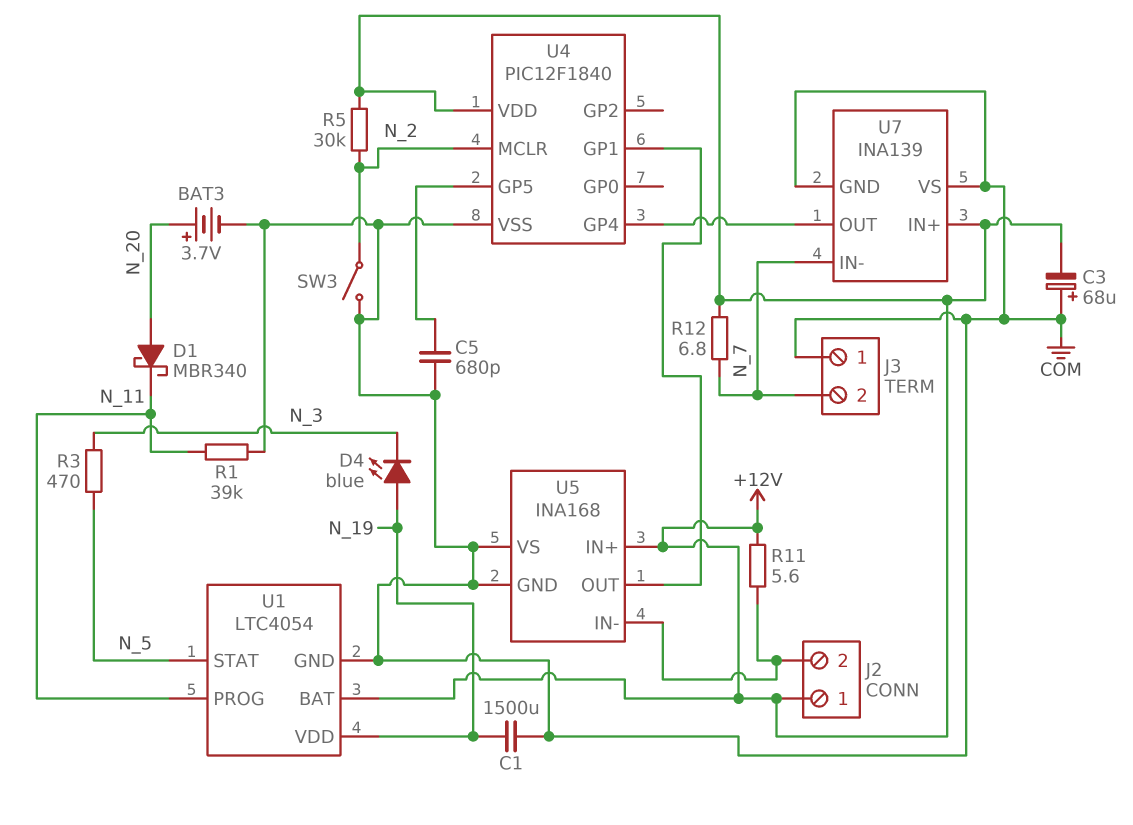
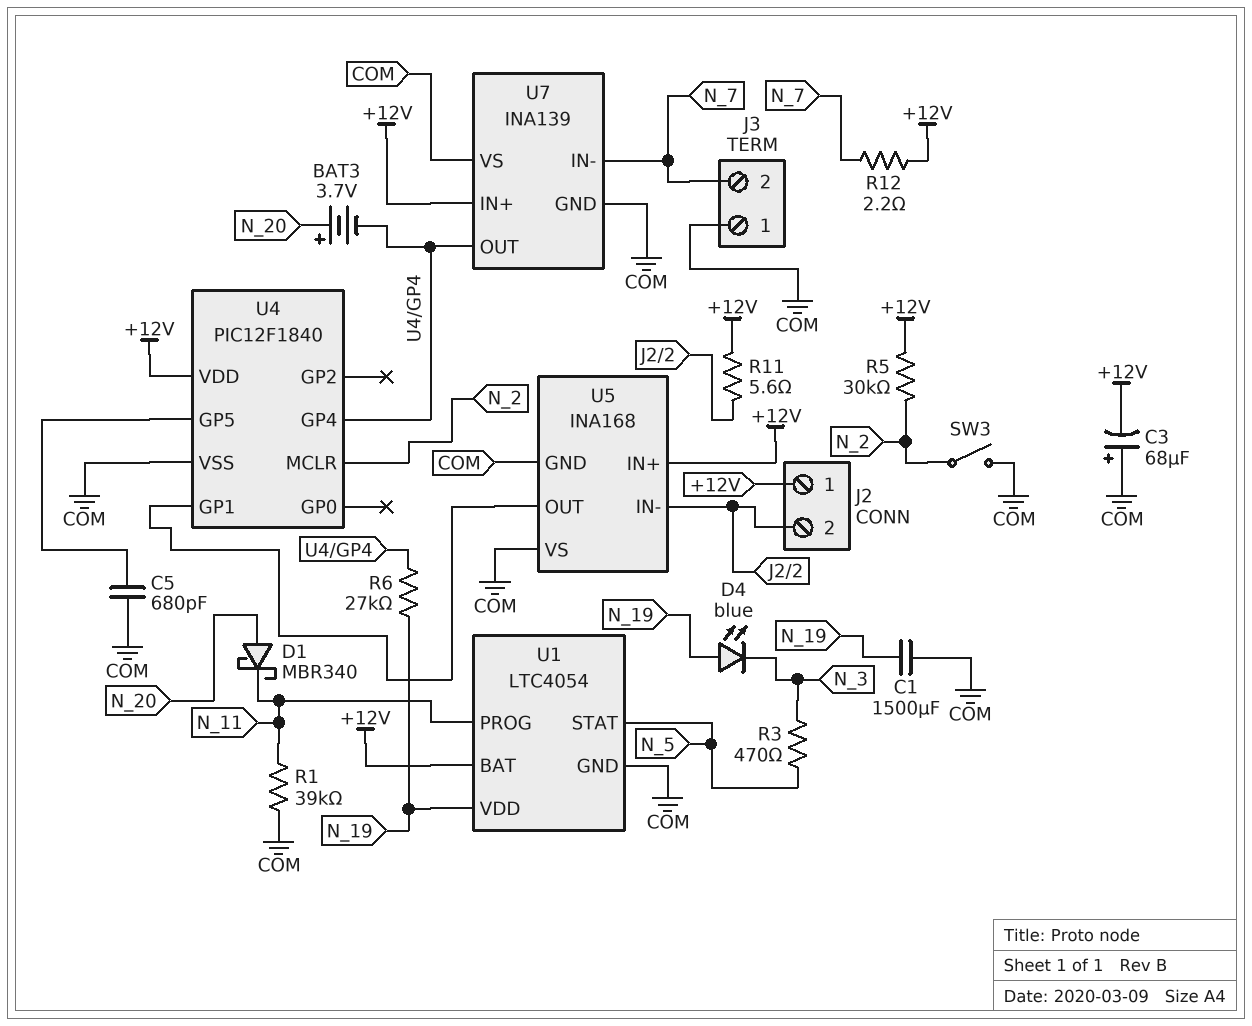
BAT3: 3.7V (plus N_20, minus COM) -> 3.7V (plus N_20, minus U4/GP4)
R6: none -> 27k (N_19, U4/GP4)
R12: 6.8 (+12V, N_7) -> 2.2 (+12V, N_7)

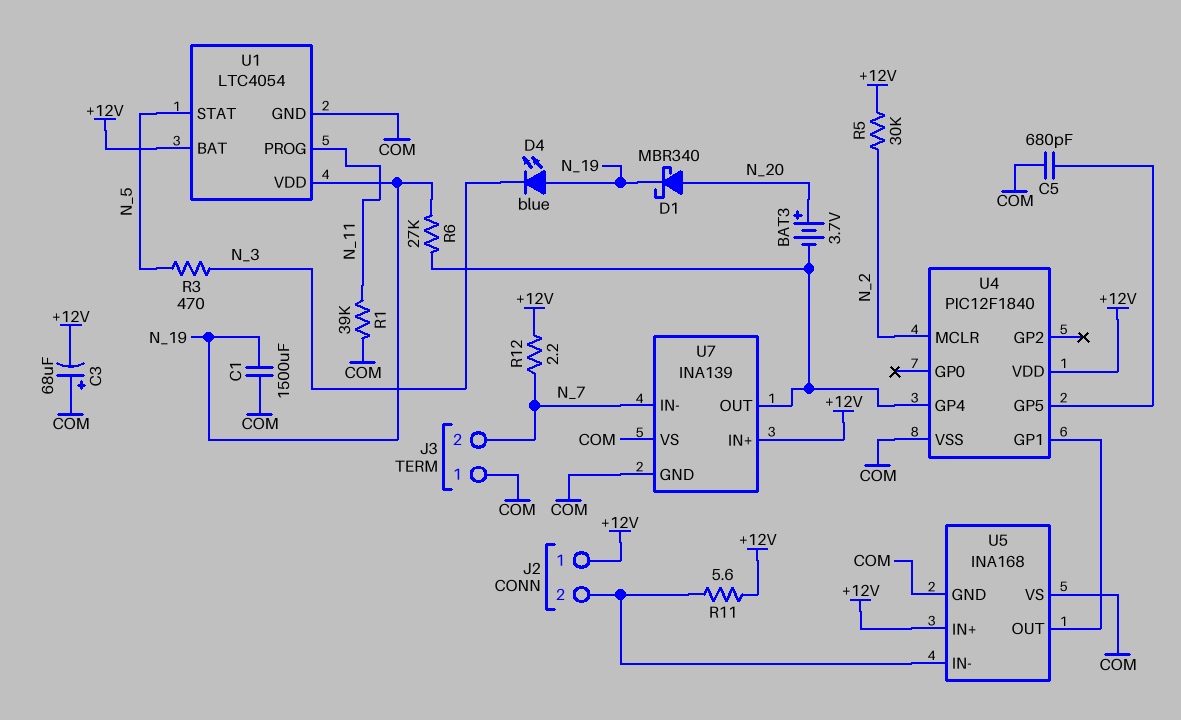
D1: schottky MBR340 (A N_20, K N_11) -> schottky MBR340 (A N_20, K N_19)
SW3: switch (COM, N_2) -> none

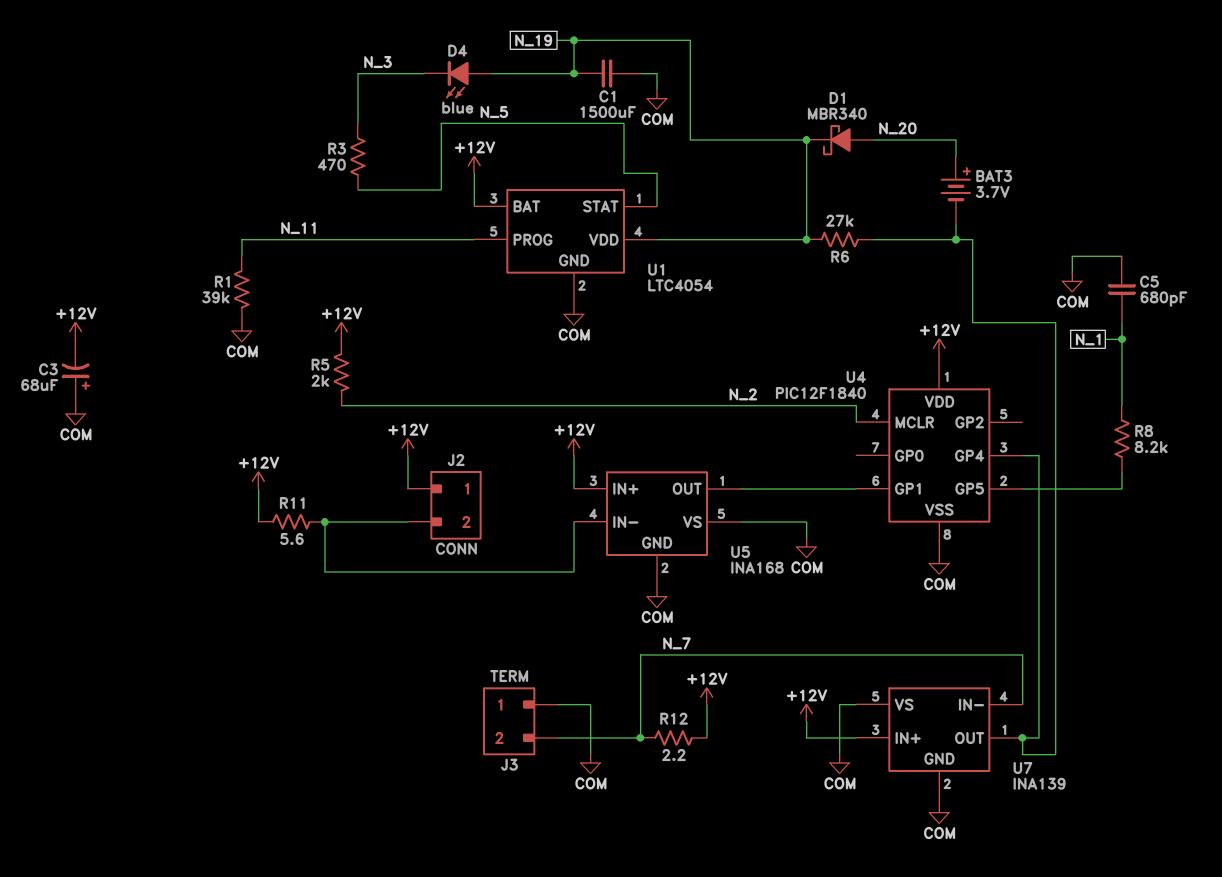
C5: 680pF (COM, U4/GP5) -> 680pF (COM, N_1)
R5: 30k (+12V, N_2) -> 2k (+12V, N_2)
R8: none -> 8.2k (N_1, U4/GP5)

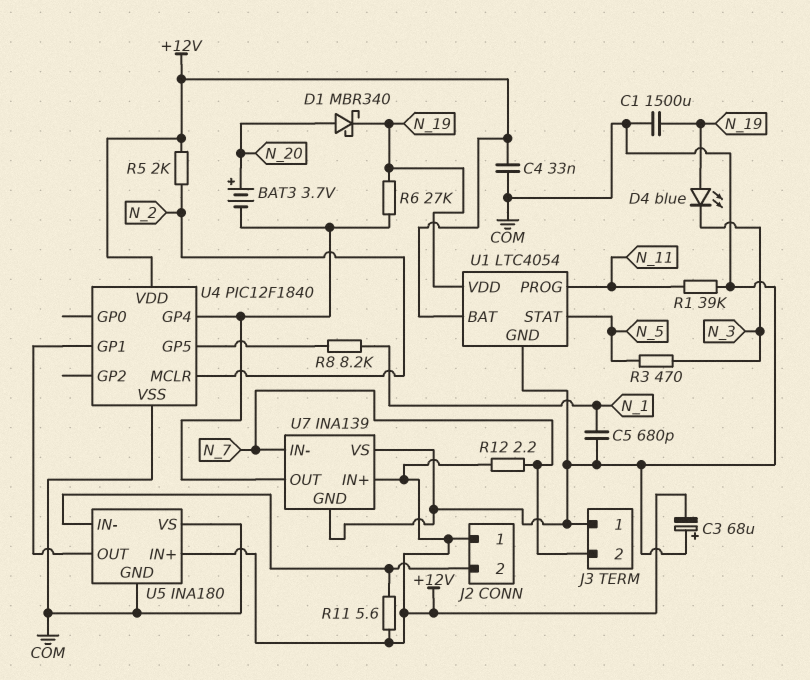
C4: none -> 33nF (+12V, COM)
U5: INA168 -> INA180

